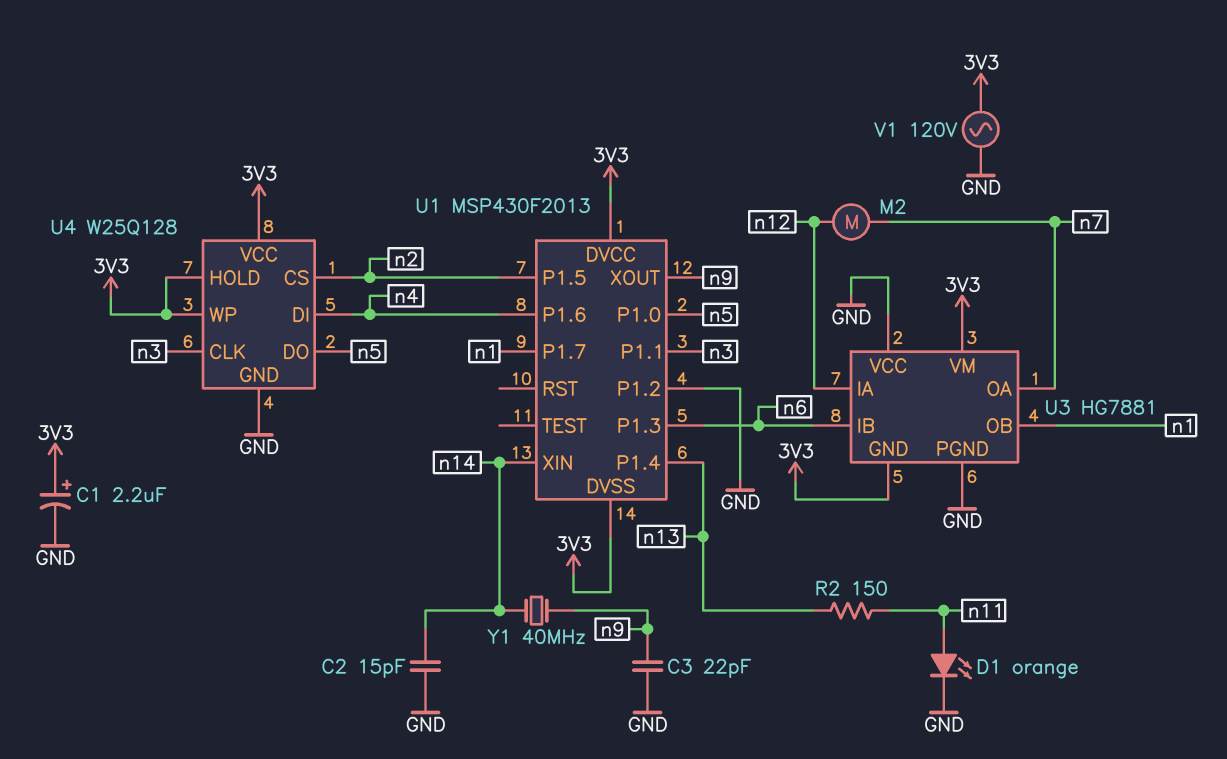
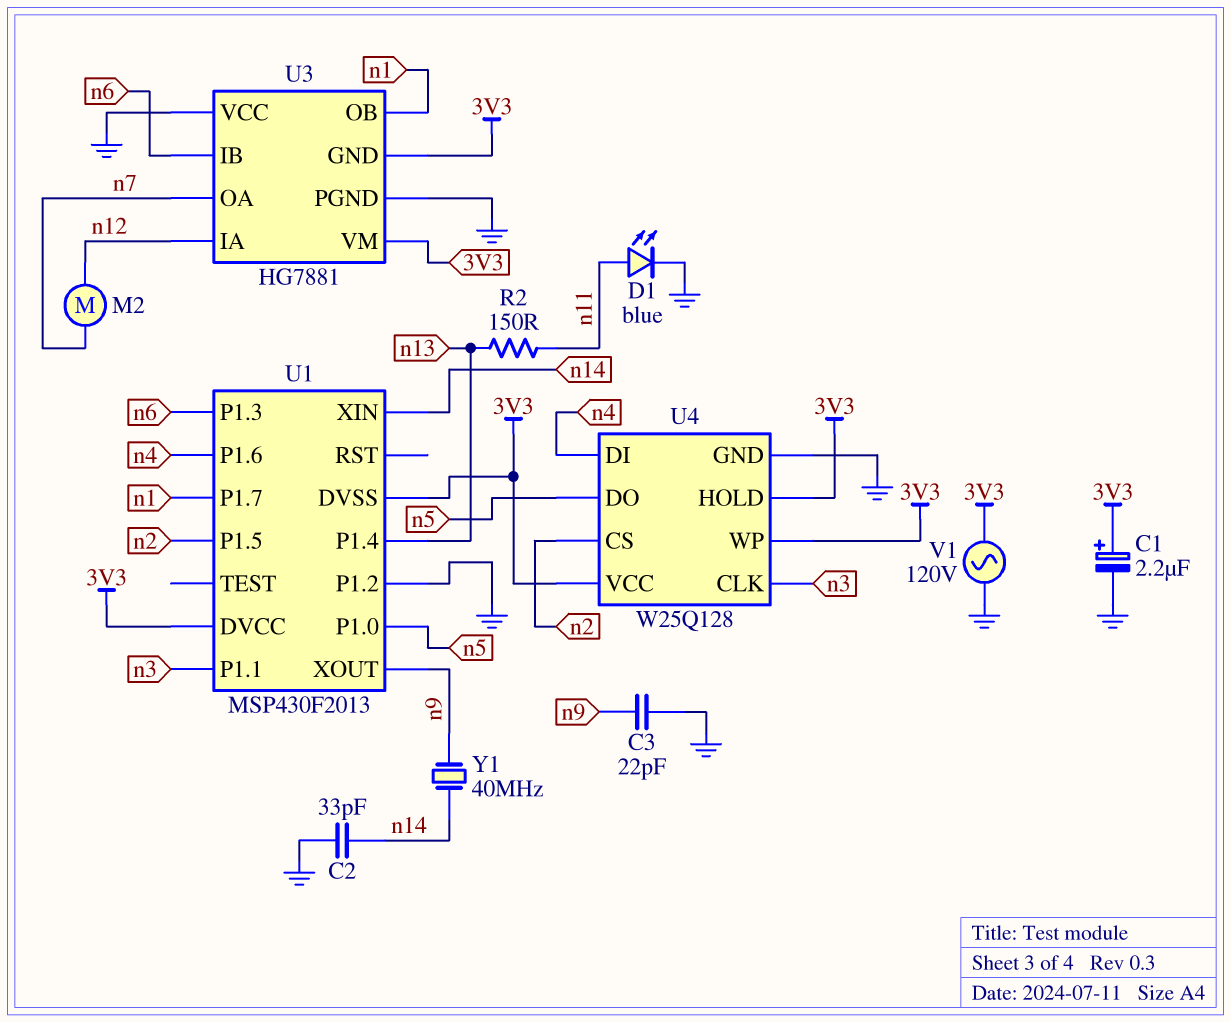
C2: 15pF (GND, n14) -> 33pF (GND, n14)
D1: LED orange (A n11, K GND) -> LED blue (A n11, K GND)

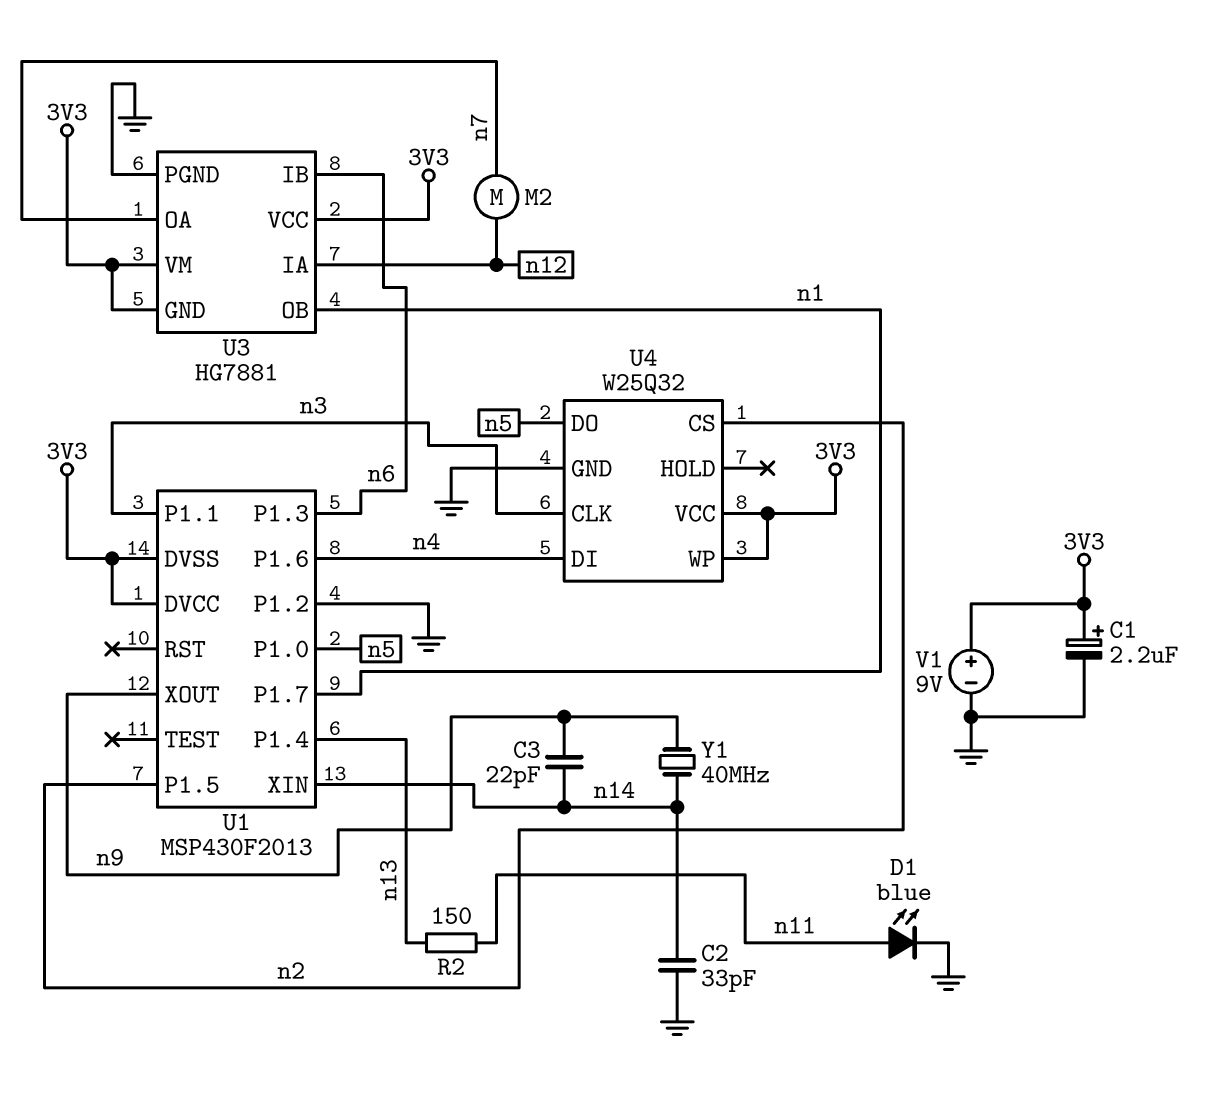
C3: 22pF (GND, n9) -> 22pF (n9, n14)
U3 pin VCC: GND -> 3V3
U4: W25Q128 -> W25Q32
U4 pin HOLD: 3V3 -> none
V1: AC 120V (3V3, GND) -> 9V (plus 3V3, minus GND)

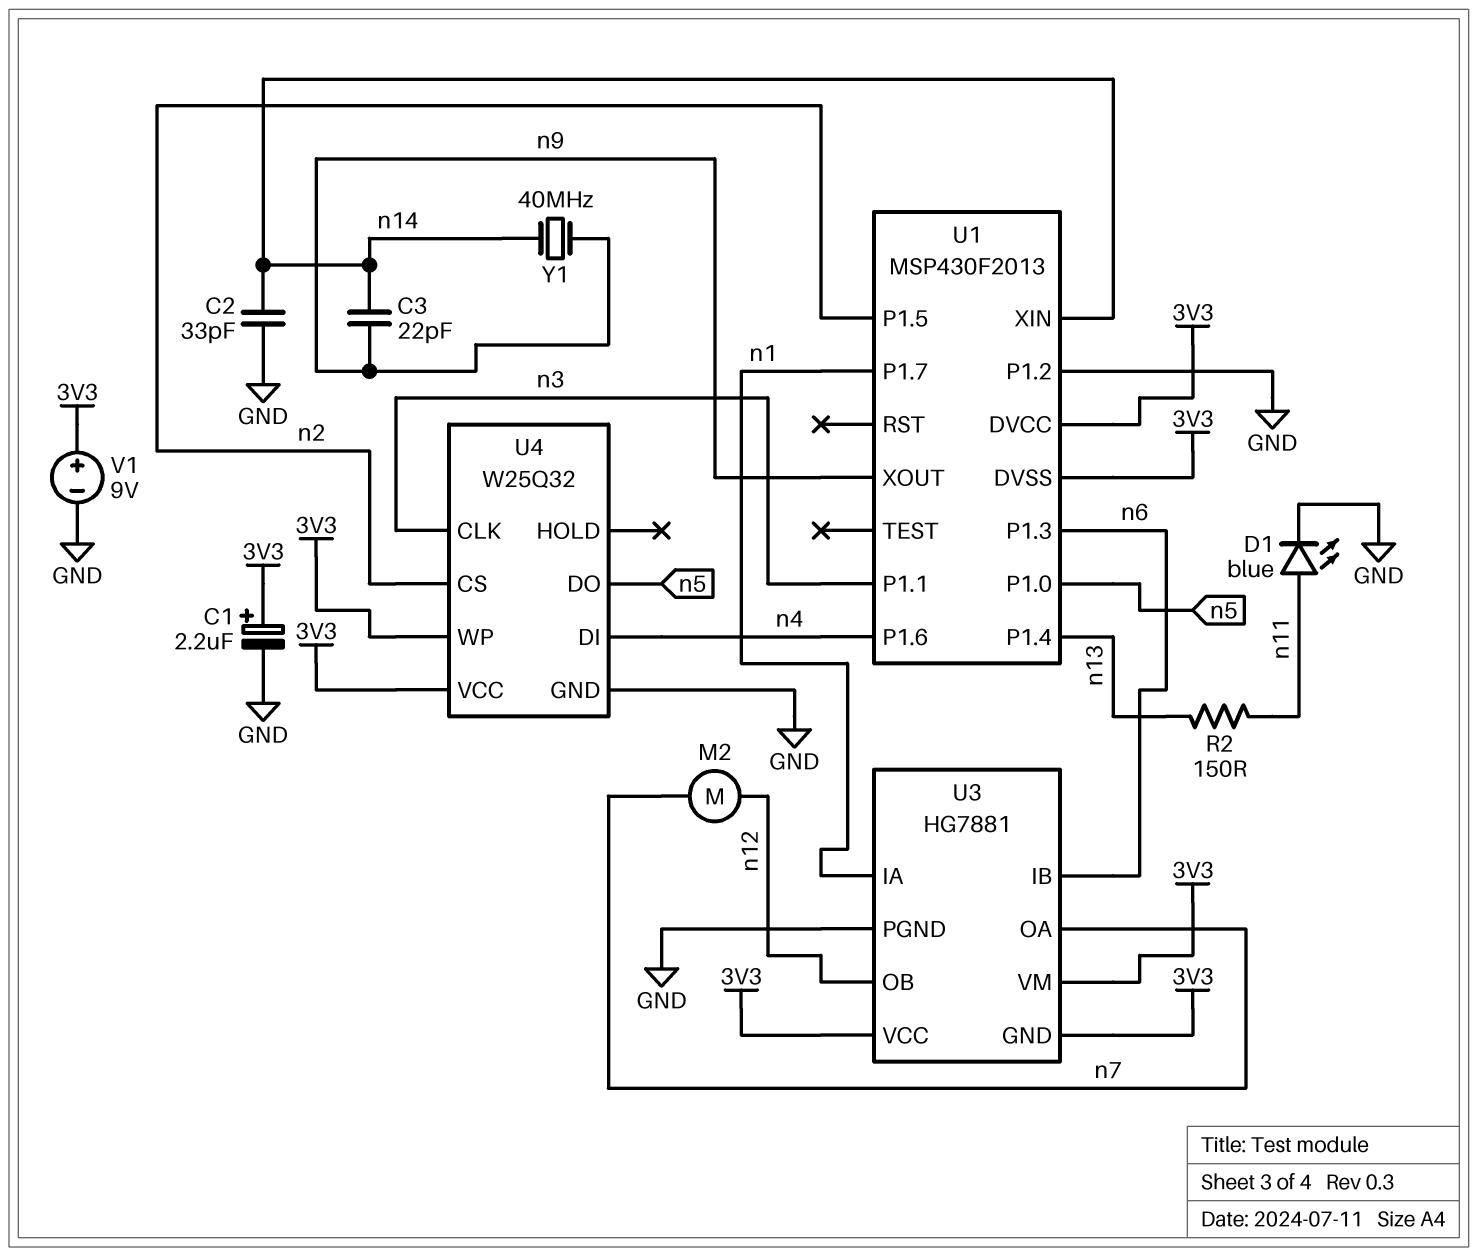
U3 pin IA: n12 -> n1
U3 pin OB: n1 -> n12

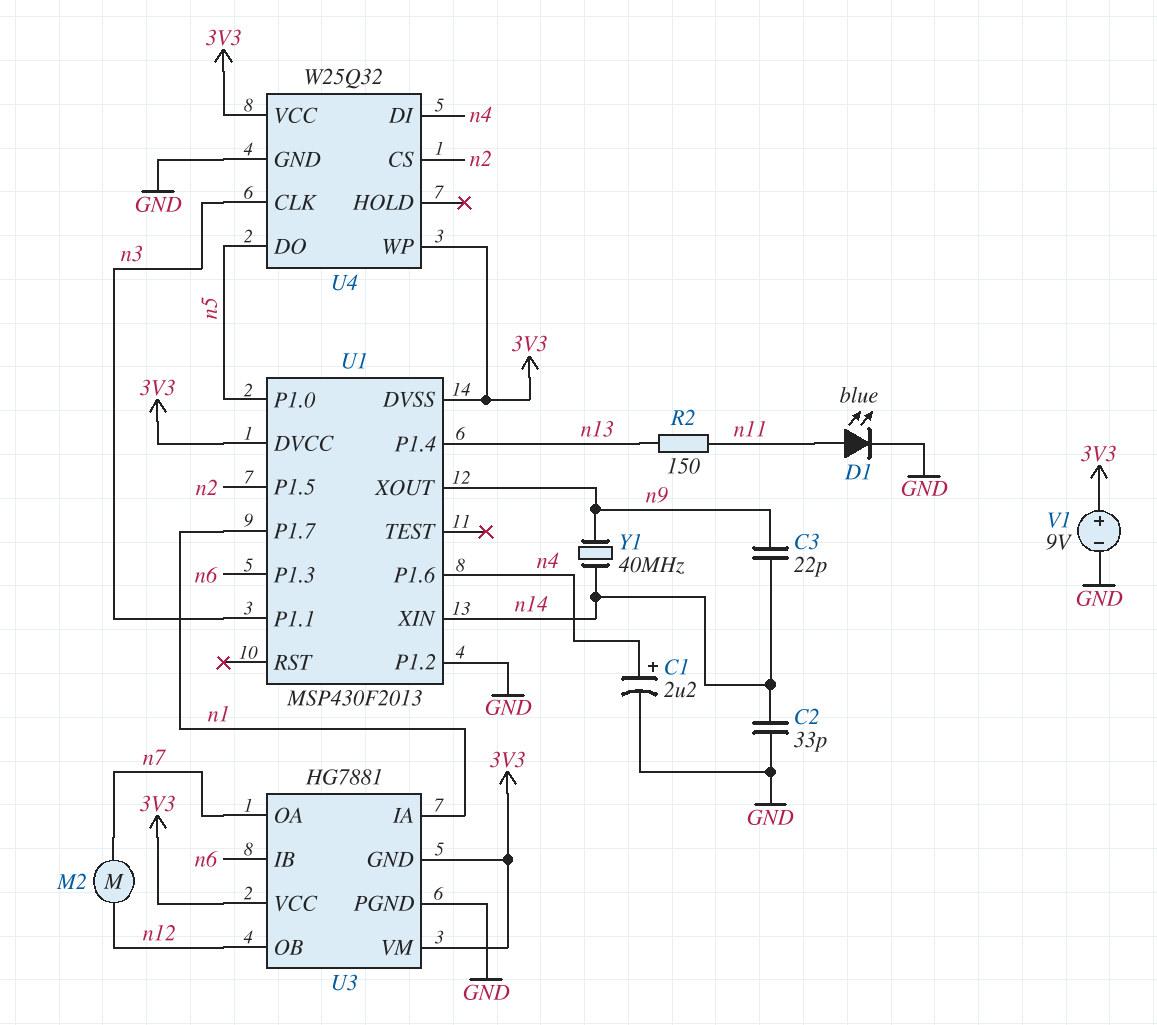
C1: 2.2uF (plus 3V3, minus GND) -> 2.2uF (plus n4, minus GND)

